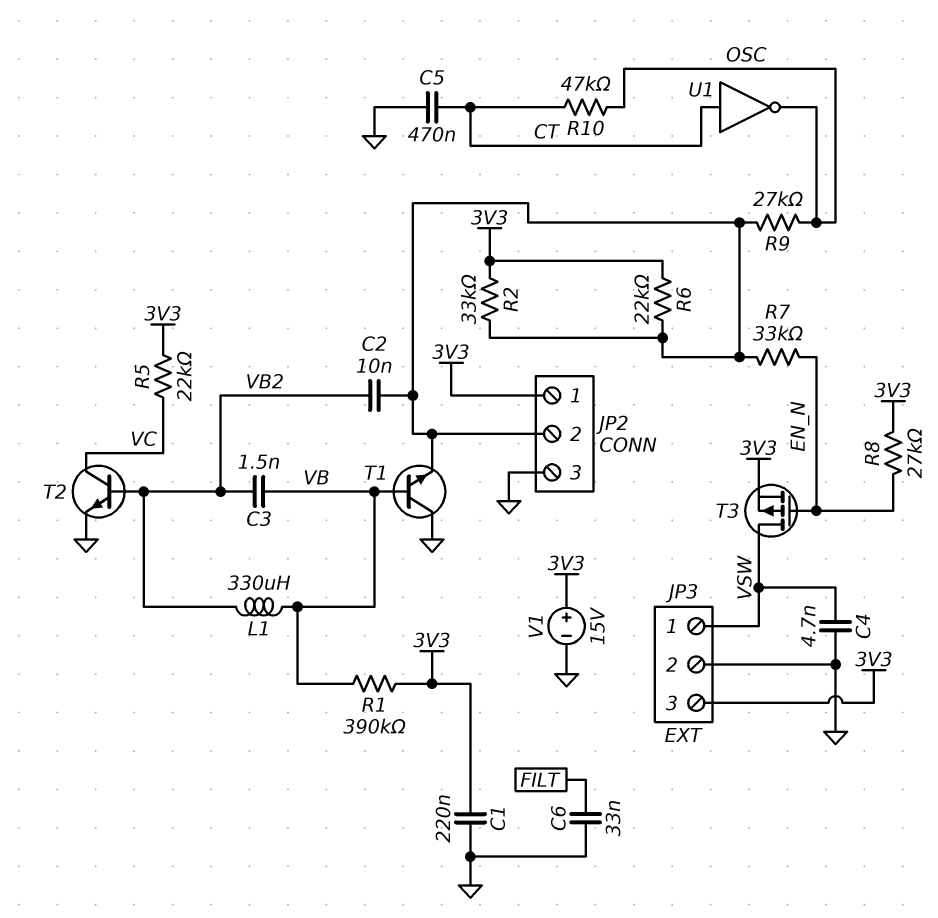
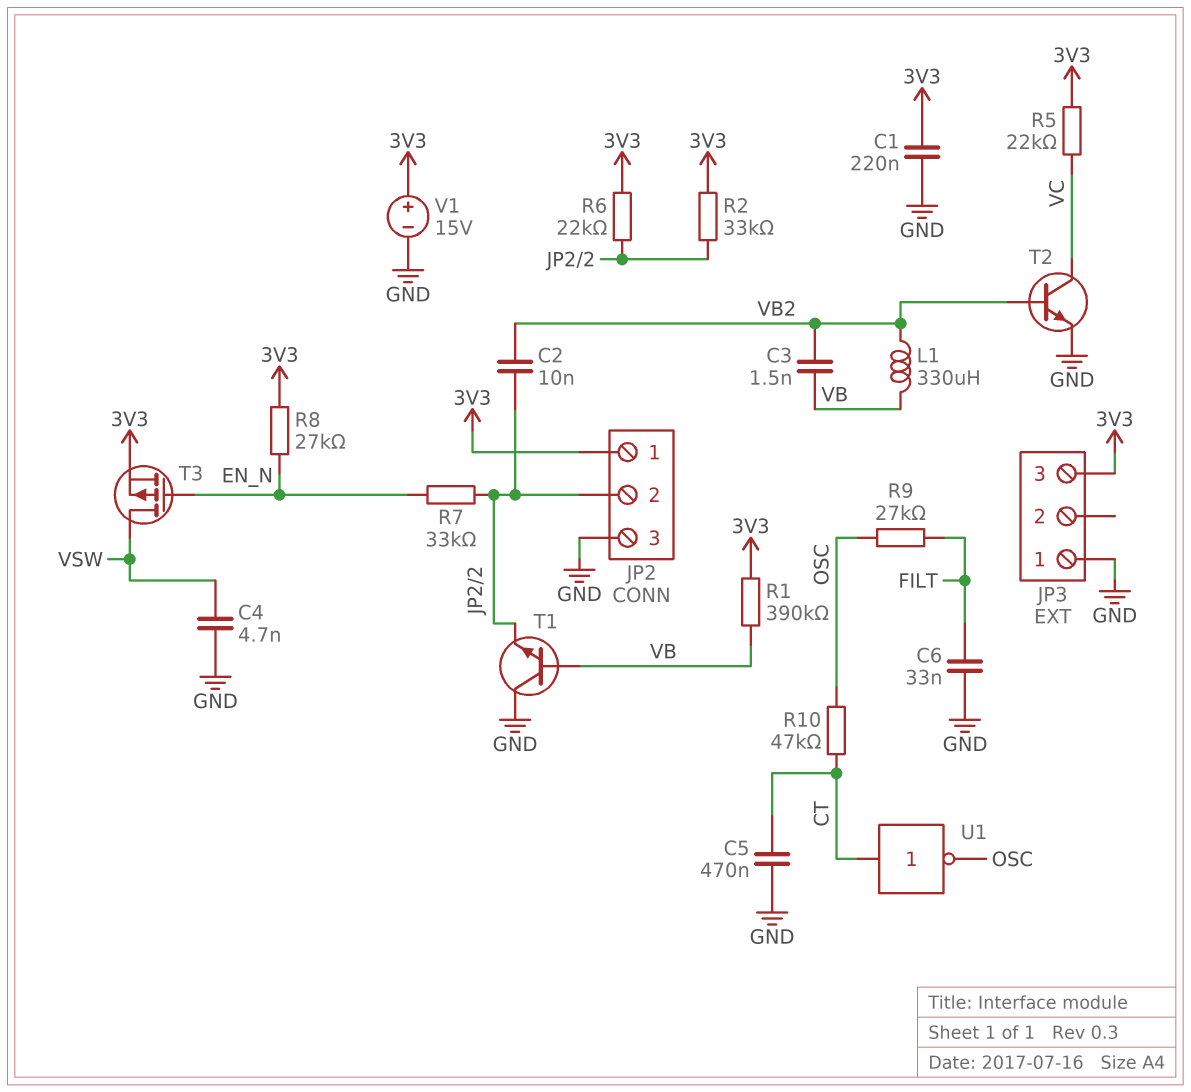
JP3 pin 1: VSW -> GND
JP3 pin 2: GND -> none
R9: 27k (JP2/2, OSC) -> 27k (FILT, OSC)

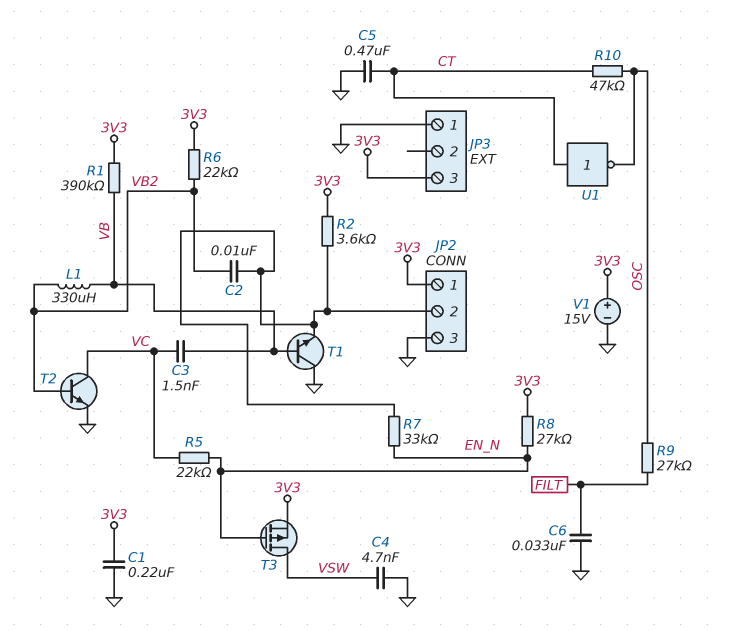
C3: 1.5nF (VB, VB2) -> 1.5nF (VB, VC)
R2: 33k (3V3, JP2/2) -> 3.6k (3V3, JP2/2)
R5: 22k (3V3, VC) -> 22k (EN_N, VC)
R6: 22k (3V3, JP2/2) -> 22k (3V3, VB2)

